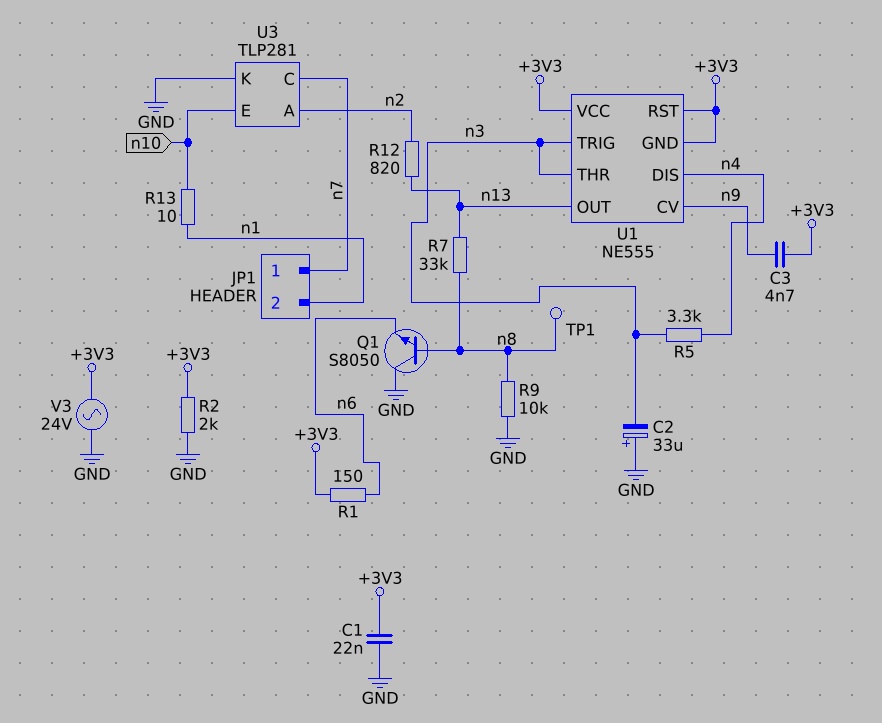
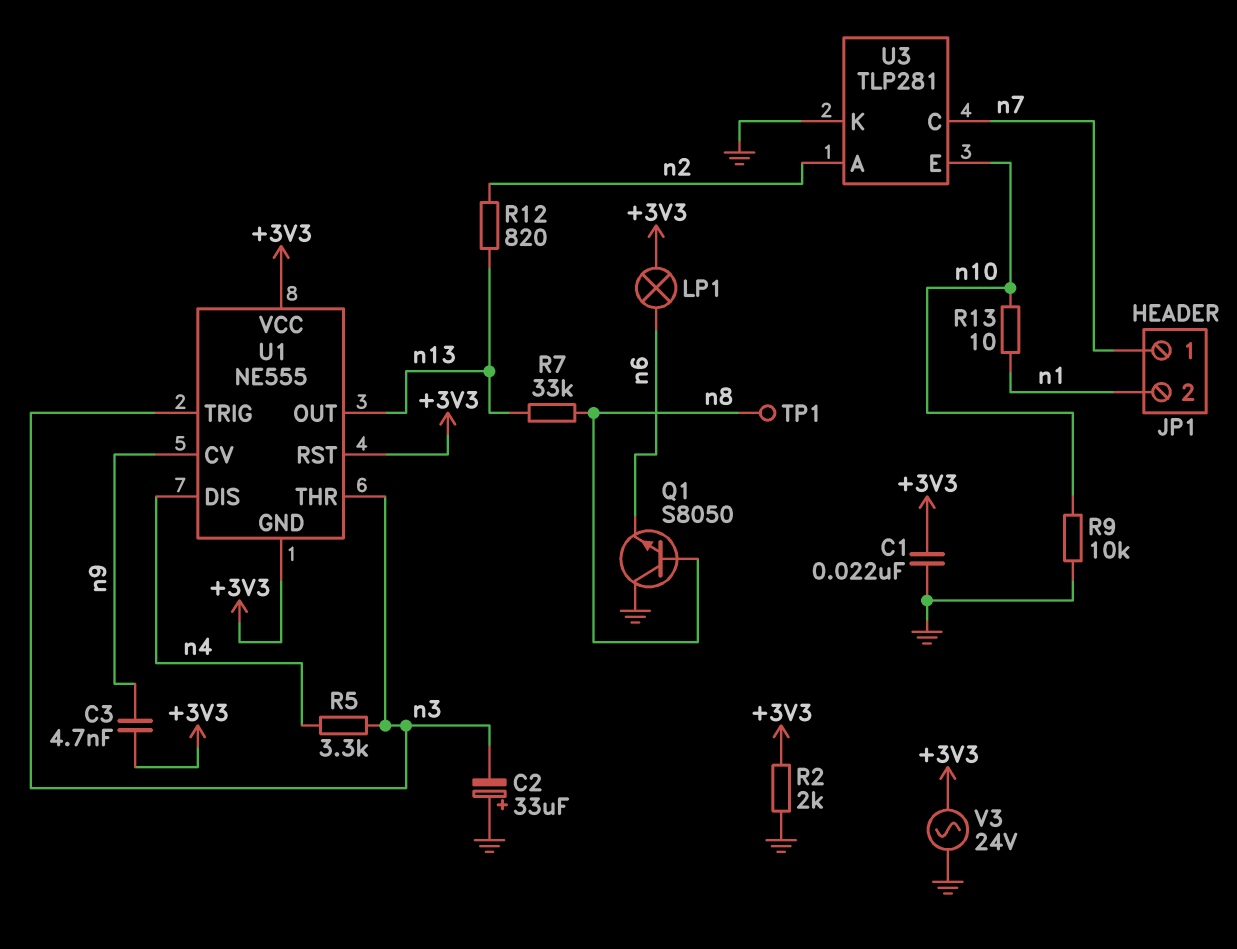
LP1: none -> lamp (+3V3, n6)
R1: 150 (+3V3, n6) -> none
R9: 10k (GND, n8) -> 10k (GND, n10)

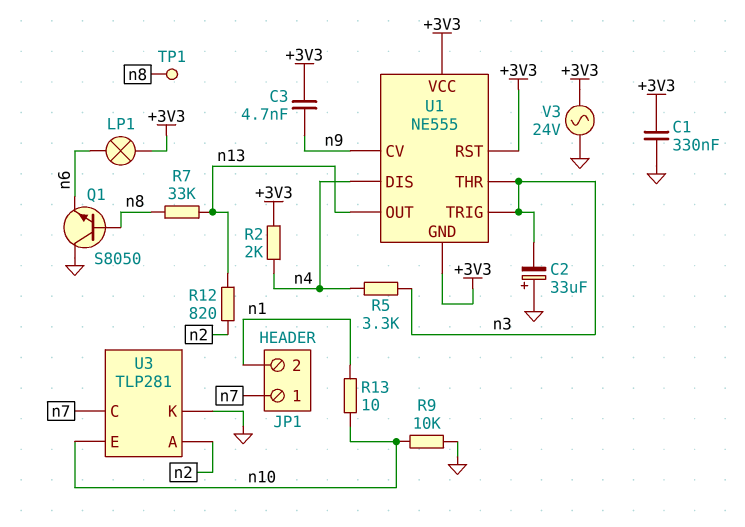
C1: 22nF (+3V3, GND) -> 330nF (+3V3, GND)
R2: 2k (+3V3, GND) -> 2k (+3V3, n4)

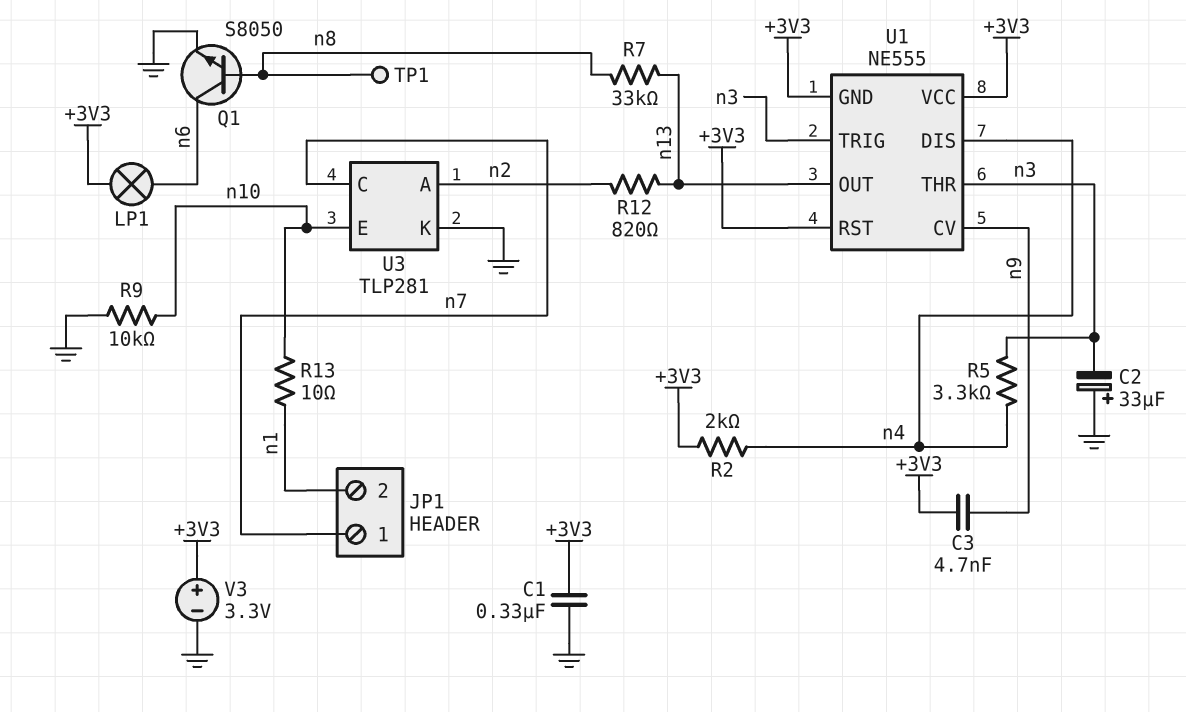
Q1: NPN S8050 (B n8, C GND, E n6) -> NPN S8050 (B n8, C n6, E GND)
V3: AC 24V (+3V3, GND) -> 3.3V (plus +3V3, minus GND)

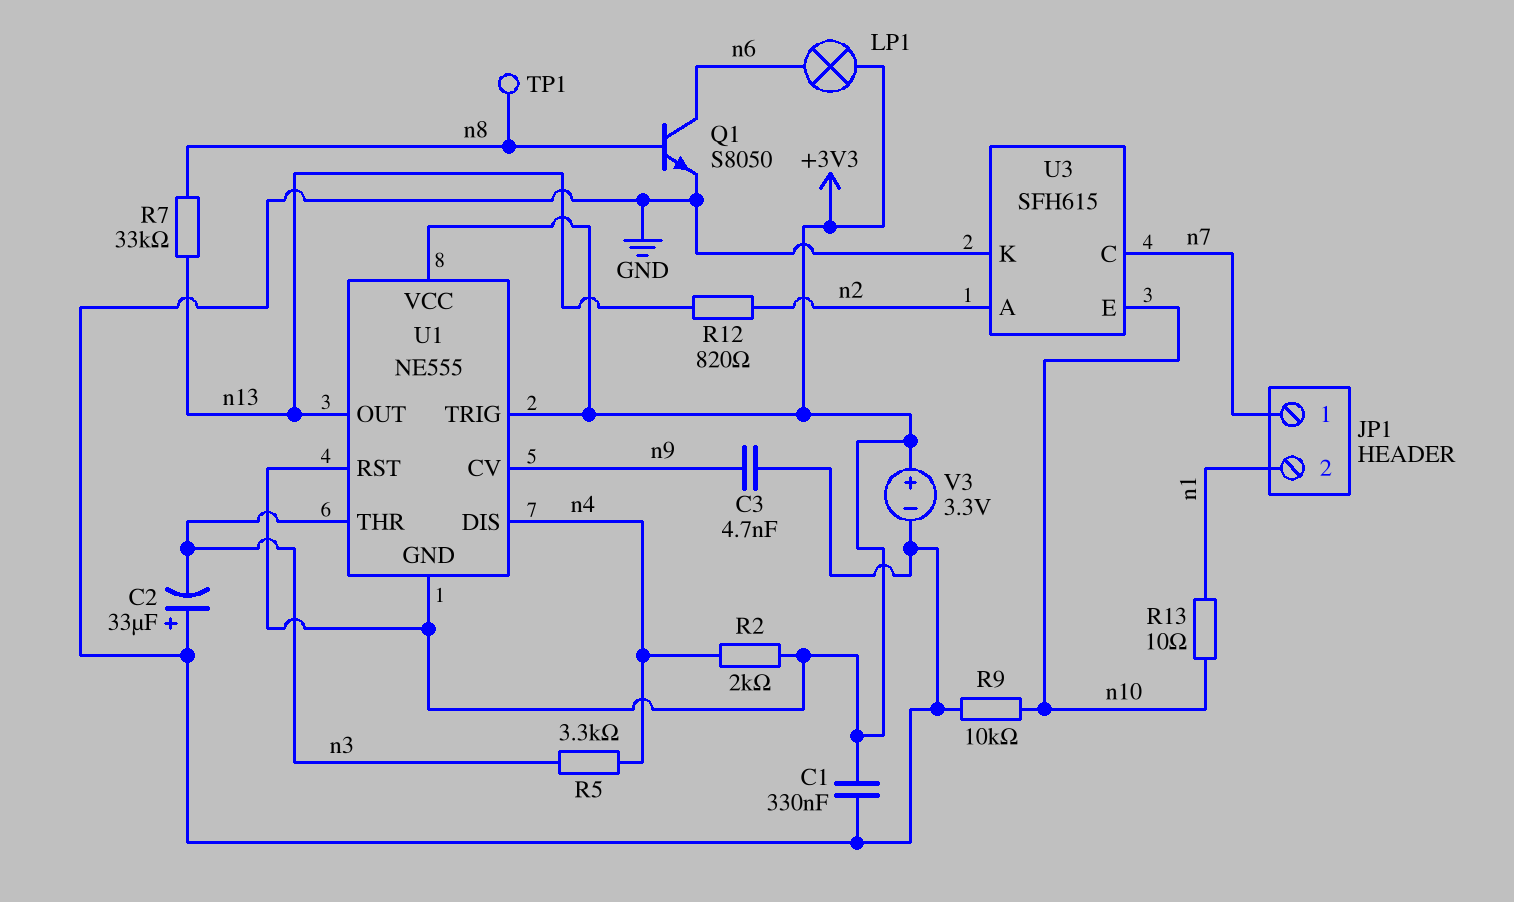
C3: 4.7nF (+3V3, n9) -> 4.7nF (GND, n9)
U1 pin TRIG: n3 -> +3V3
U3: TLP281 -> SFH615

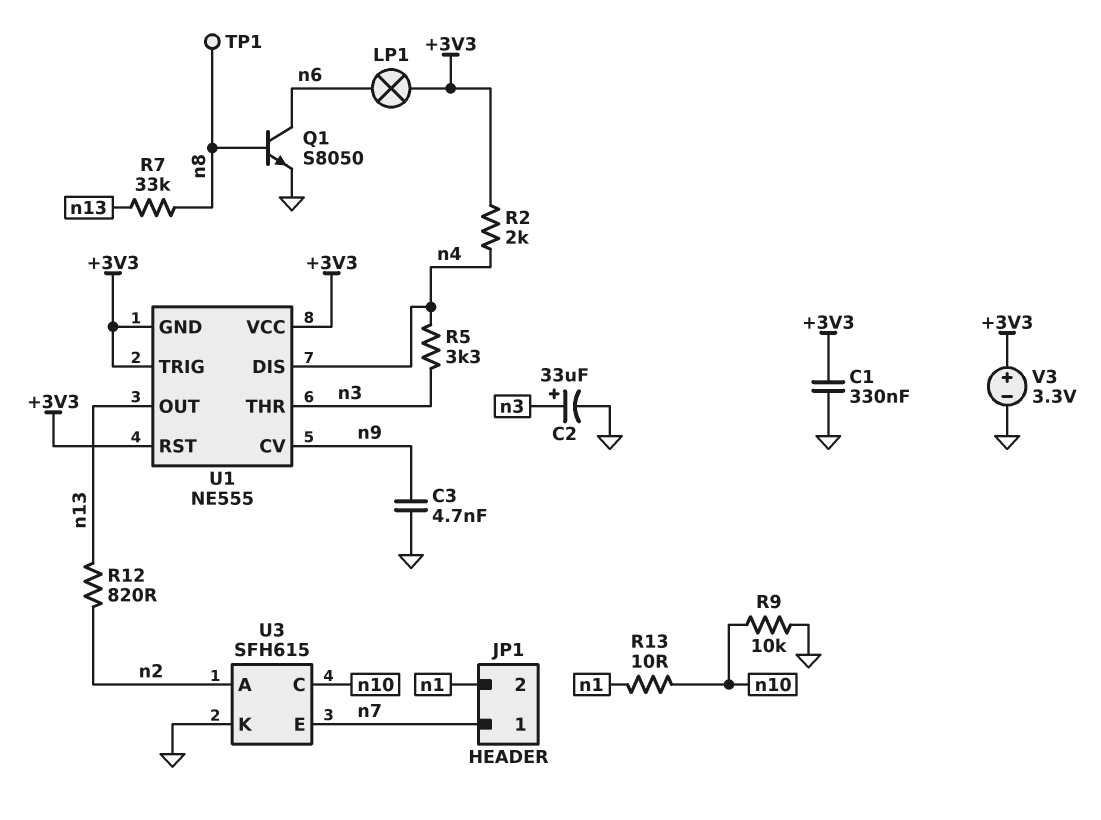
C2: 33uF (plus GND, minus n3) -> 33uF (plus n3, minus GND)
U3 pin C: n7 -> n10
U3 pin E: n10 -> n7

